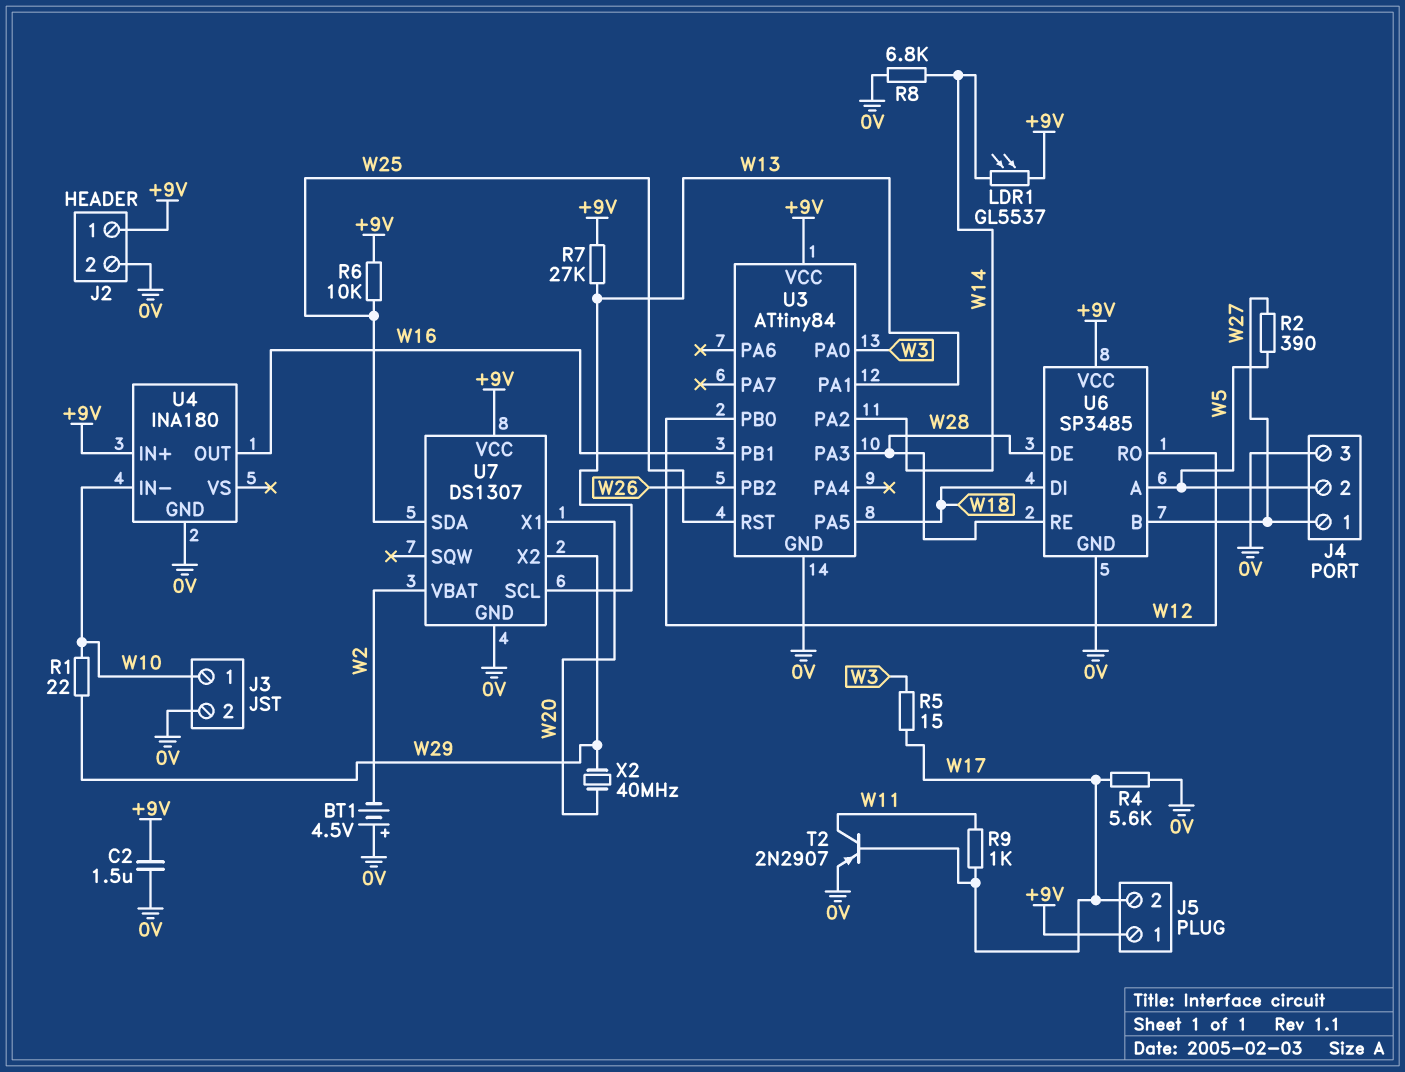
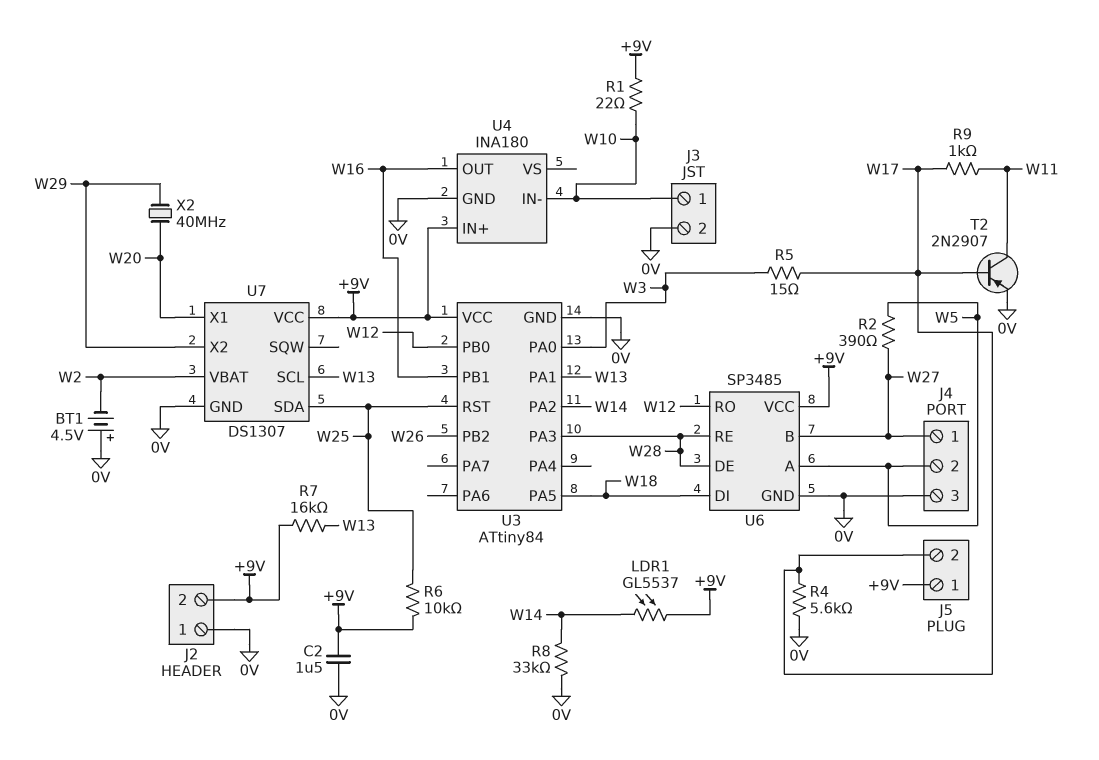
J2 pin 1: +9V -> 0V
J2 pin 2: 0V -> +9V
R1: 22 (W10, W29) -> 22 (+9V, W10)
R7: 27k (+9V, W13) -> 16k (+9V, W13)
R8: 6.8k (0V, W14) -> 33k (0V, W14)

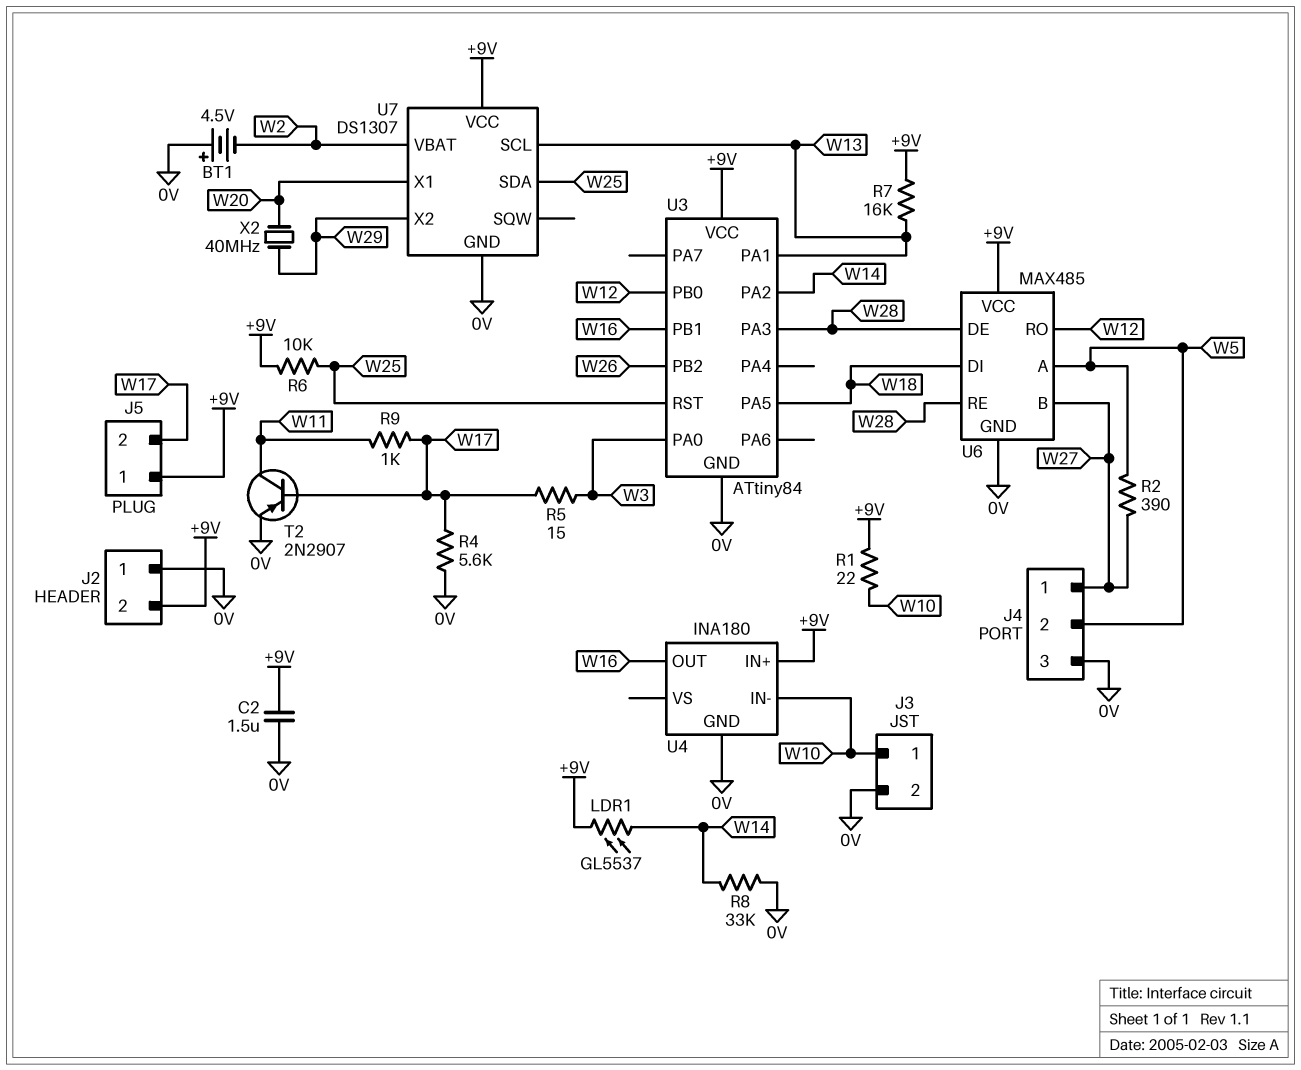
U6: SP3485 -> MAX485

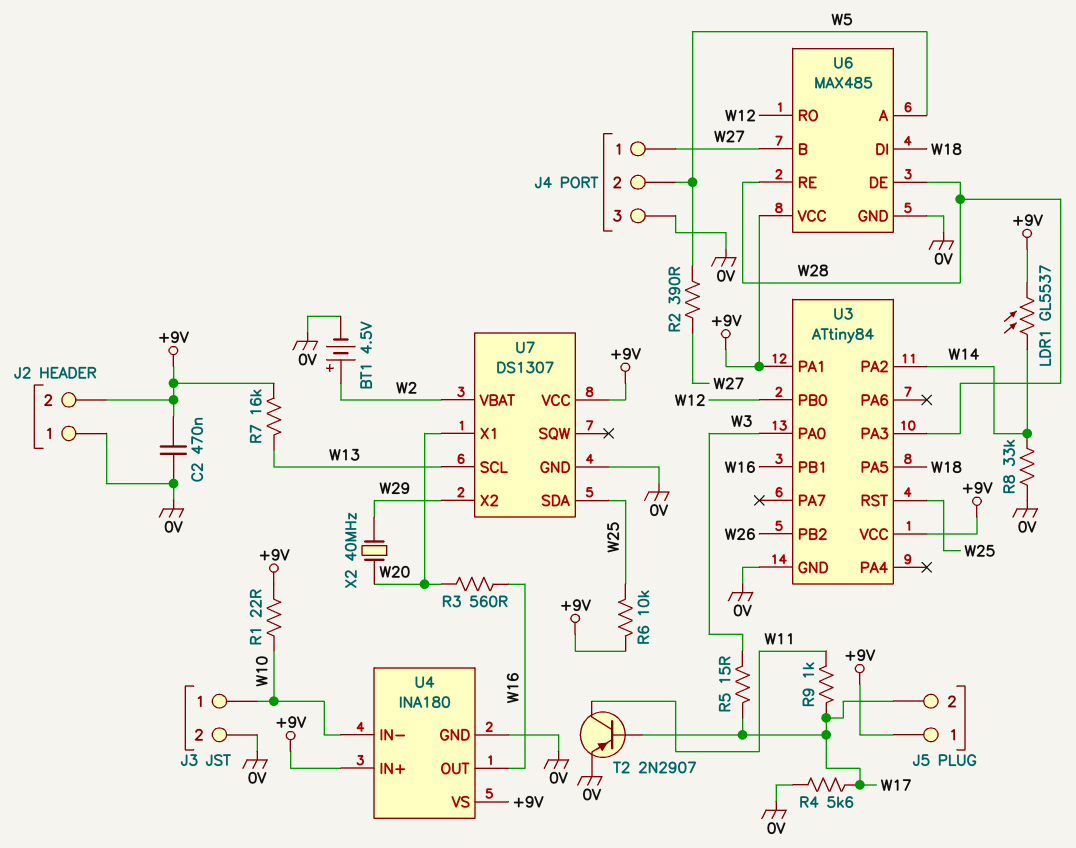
BT1: 4.5V (plus 0V, minus W2) -> 4.5V (plus W2, minus 0V)
C2: 1.5uF (+9V, 0V) -> 470nF (+9V, 0V)
R3: none -> 560 (W16, W20)
U3 pin PA1: W13 -> +9V
U4 pin VS: none -> +9V

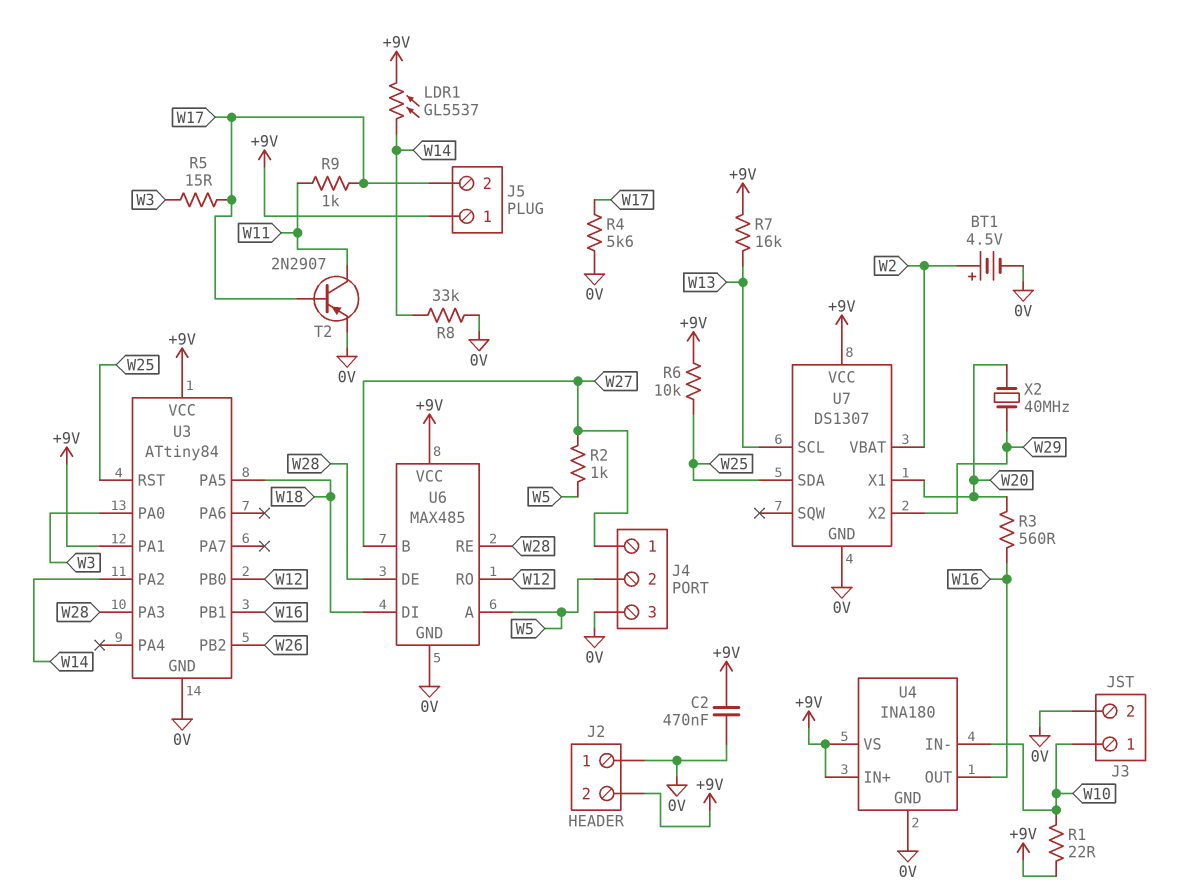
R2: 390 (W5, W27) -> 1k (W5, W27)

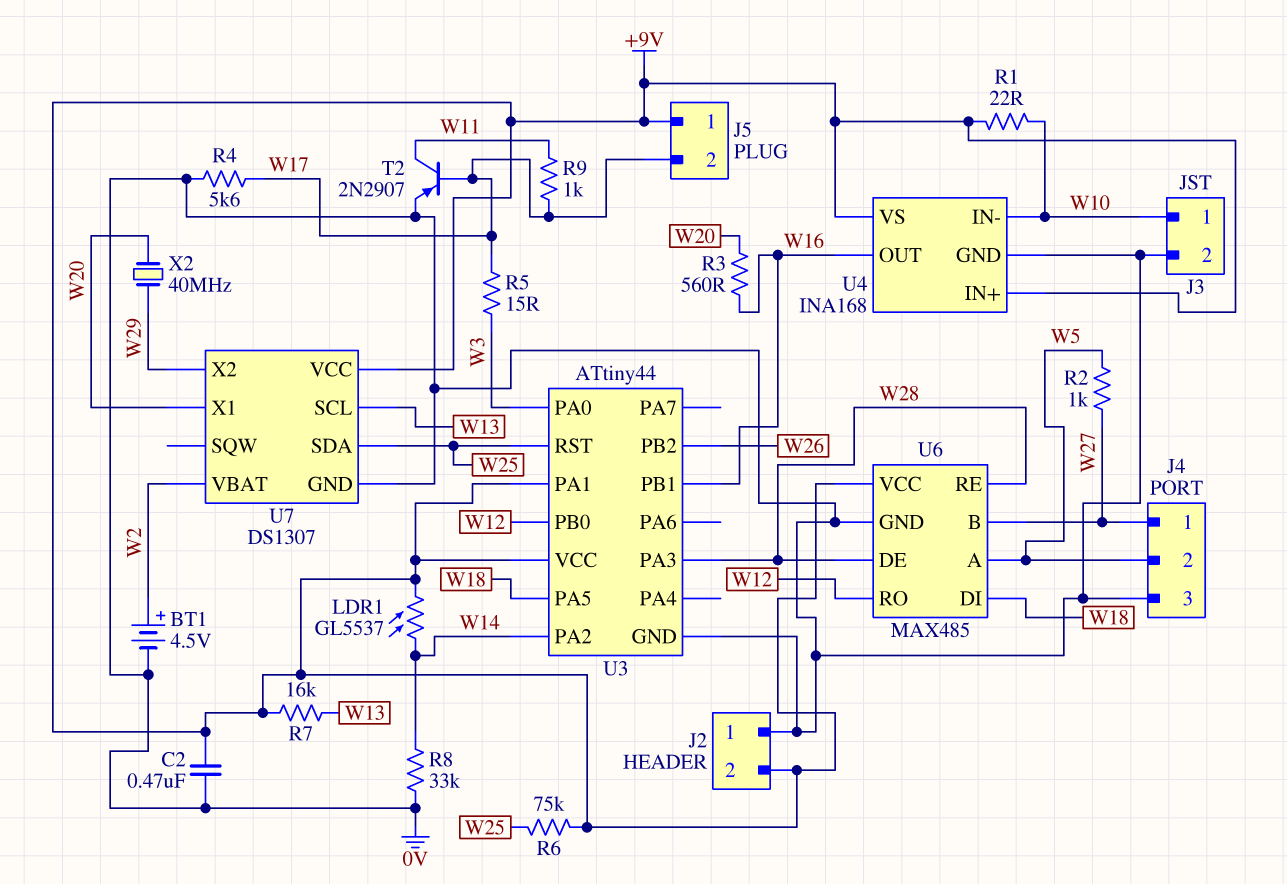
R6: 10k (+9V, W25) -> 75k (+9V, W25)
U3: ATtiny84 -> ATtiny44
U4: INA180 -> INA168

